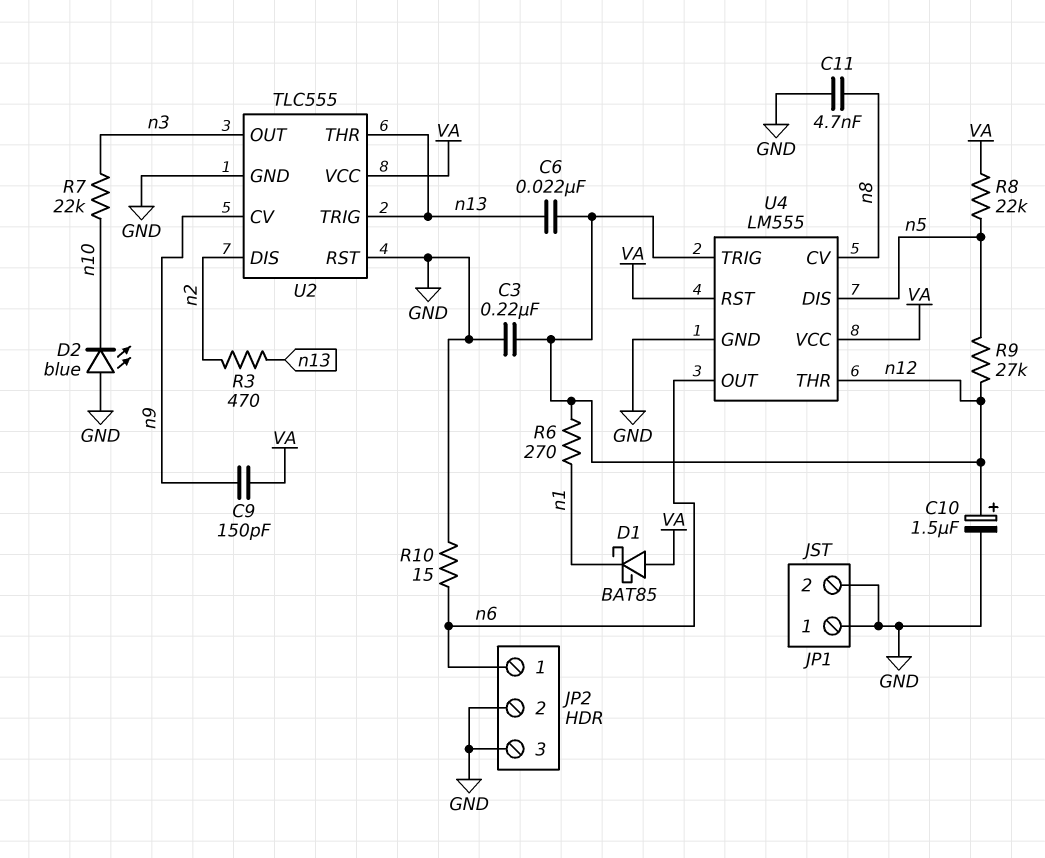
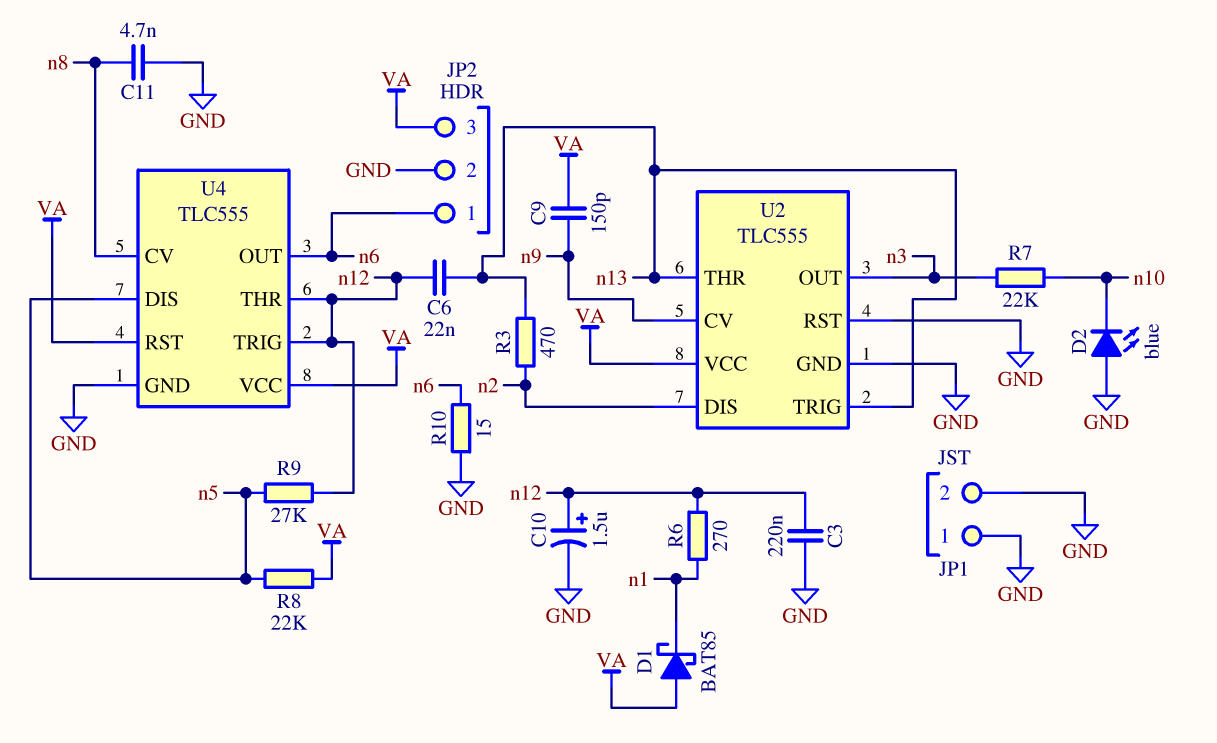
JP2 pin 3: GND -> VA
U4: LM555 -> TLC555

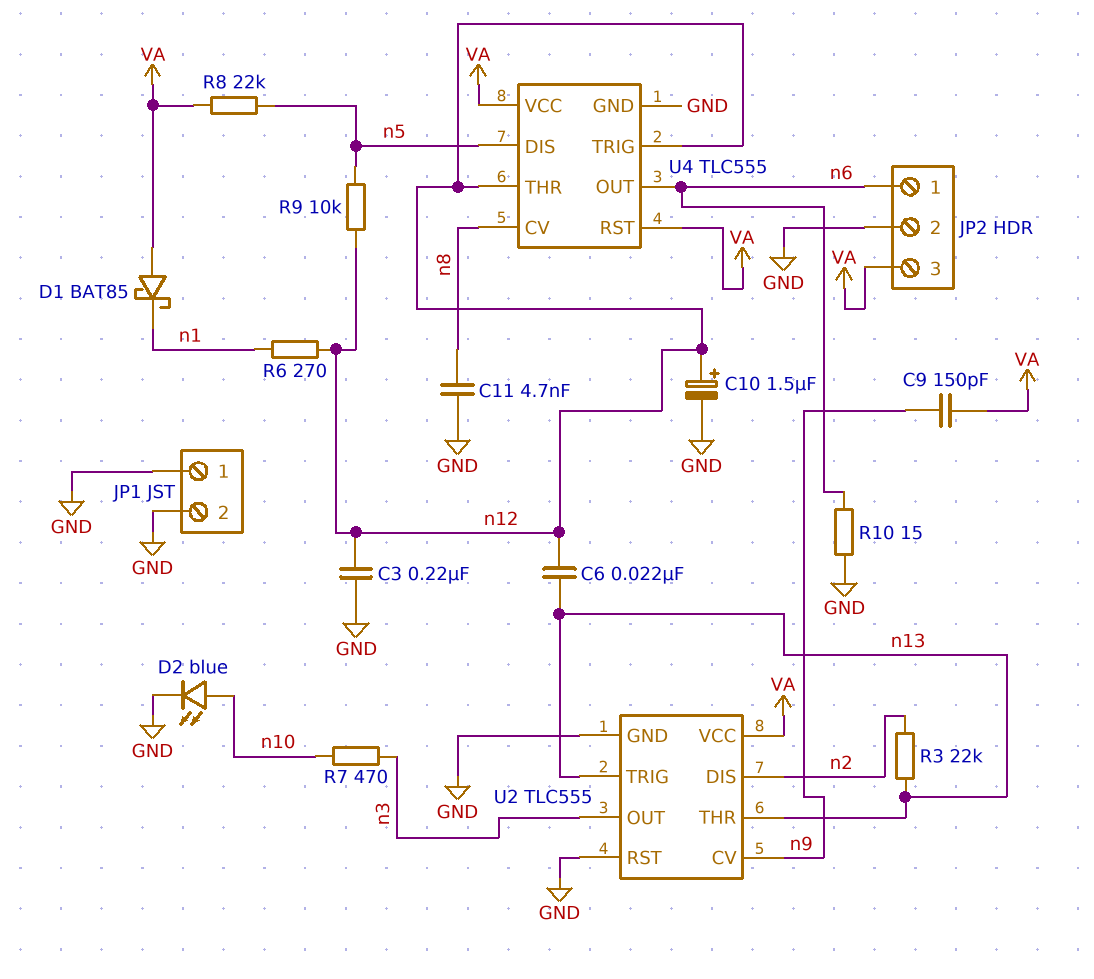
D2: LED blue (A GND, K n10) -> LED blue (A n10, K GND)
R3: 470 (n2, n13) -> 22k (n2, n13)
R7: 22k (n3, n10) -> 470 (n3, n10)
R9: 27k (n5, n12) -> 10k (n5, n12)

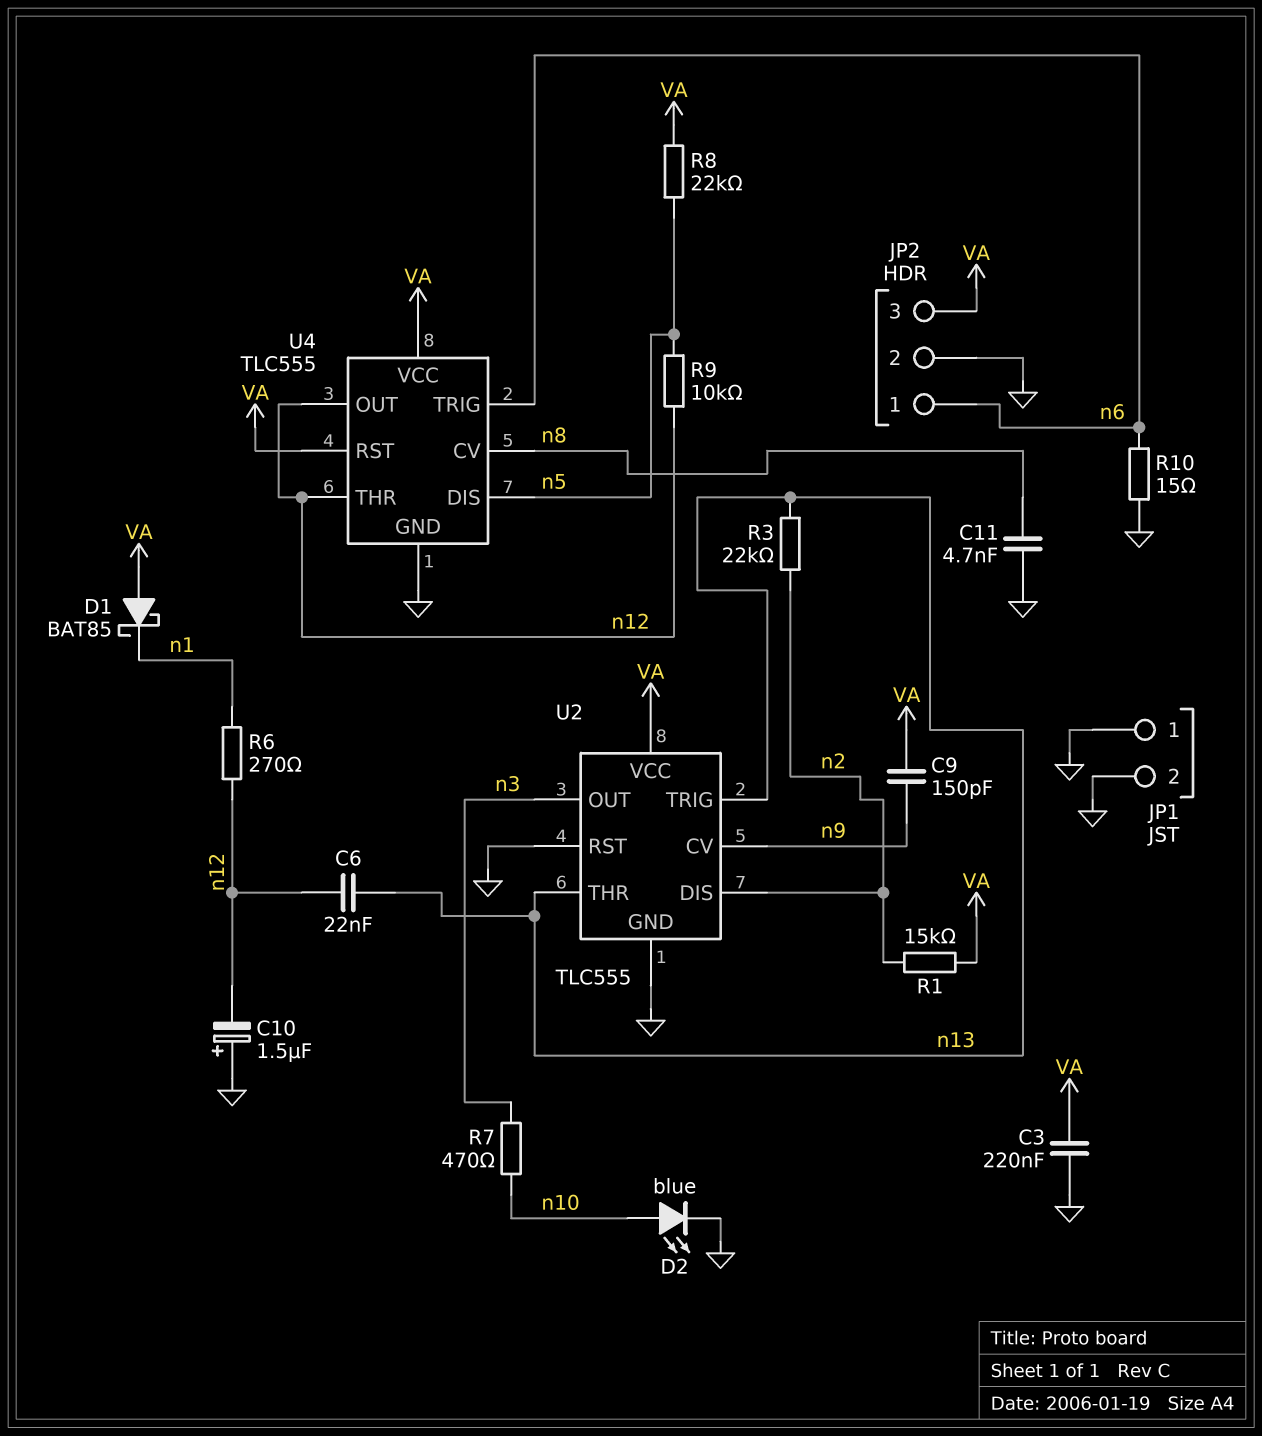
C3: 220nF (GND, n12) -> 220nF (GND, VA)
C10: 1.5uF (plus n12, minus GND) -> 1.5uF (plus GND, minus n12)
R1: none -> 15k (VA, n2)
U4 pin OUT: n6 -> n12
U4 pin TRIG: n12 -> n6

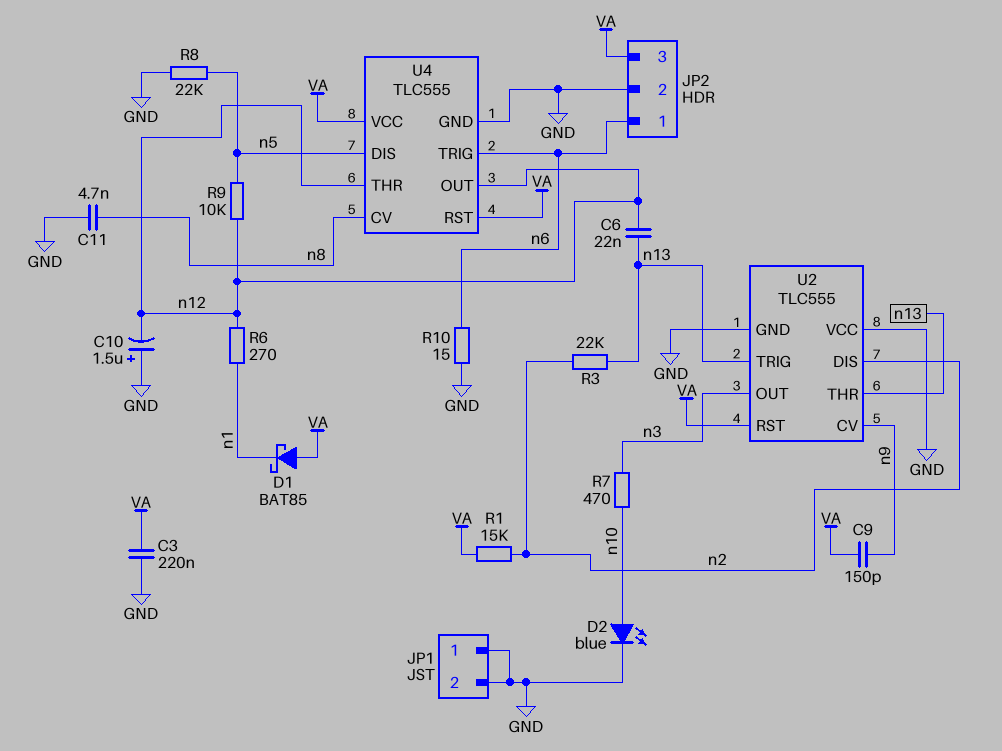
R8: 22k (VA, n5) -> 22k (GND, n5)
U2 pin RST: GND -> VA
U2 pin VCC: VA -> GND

